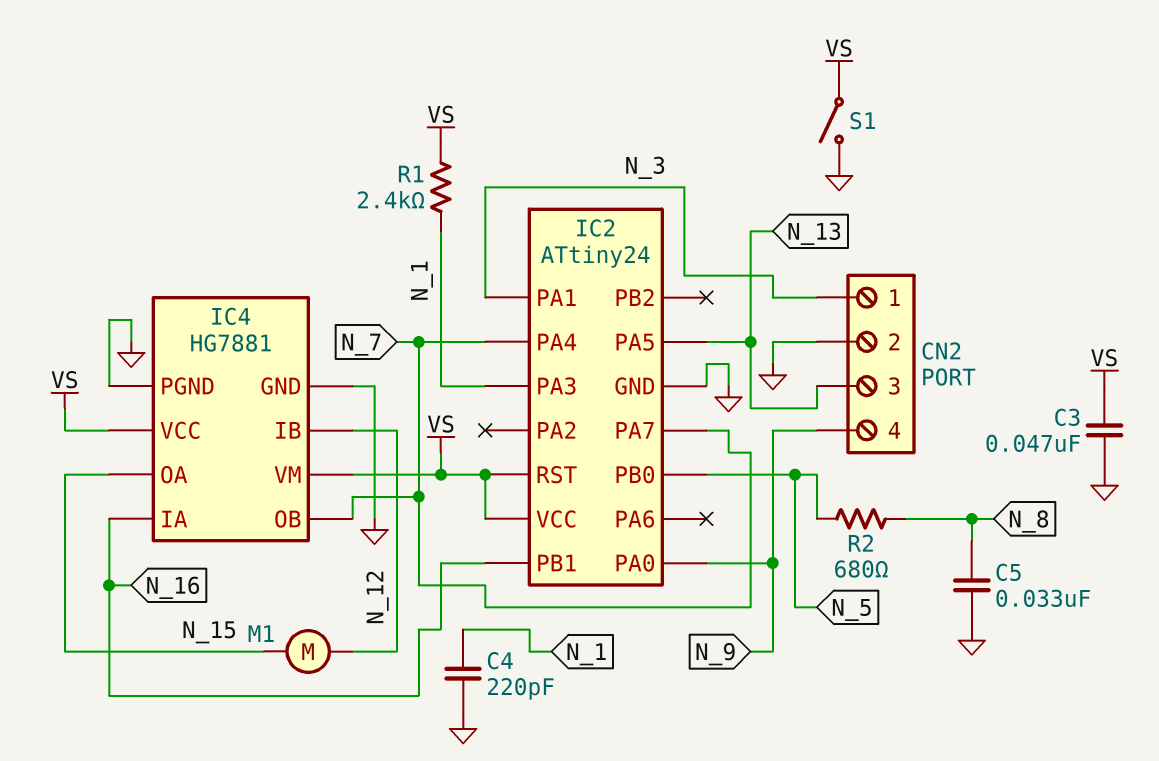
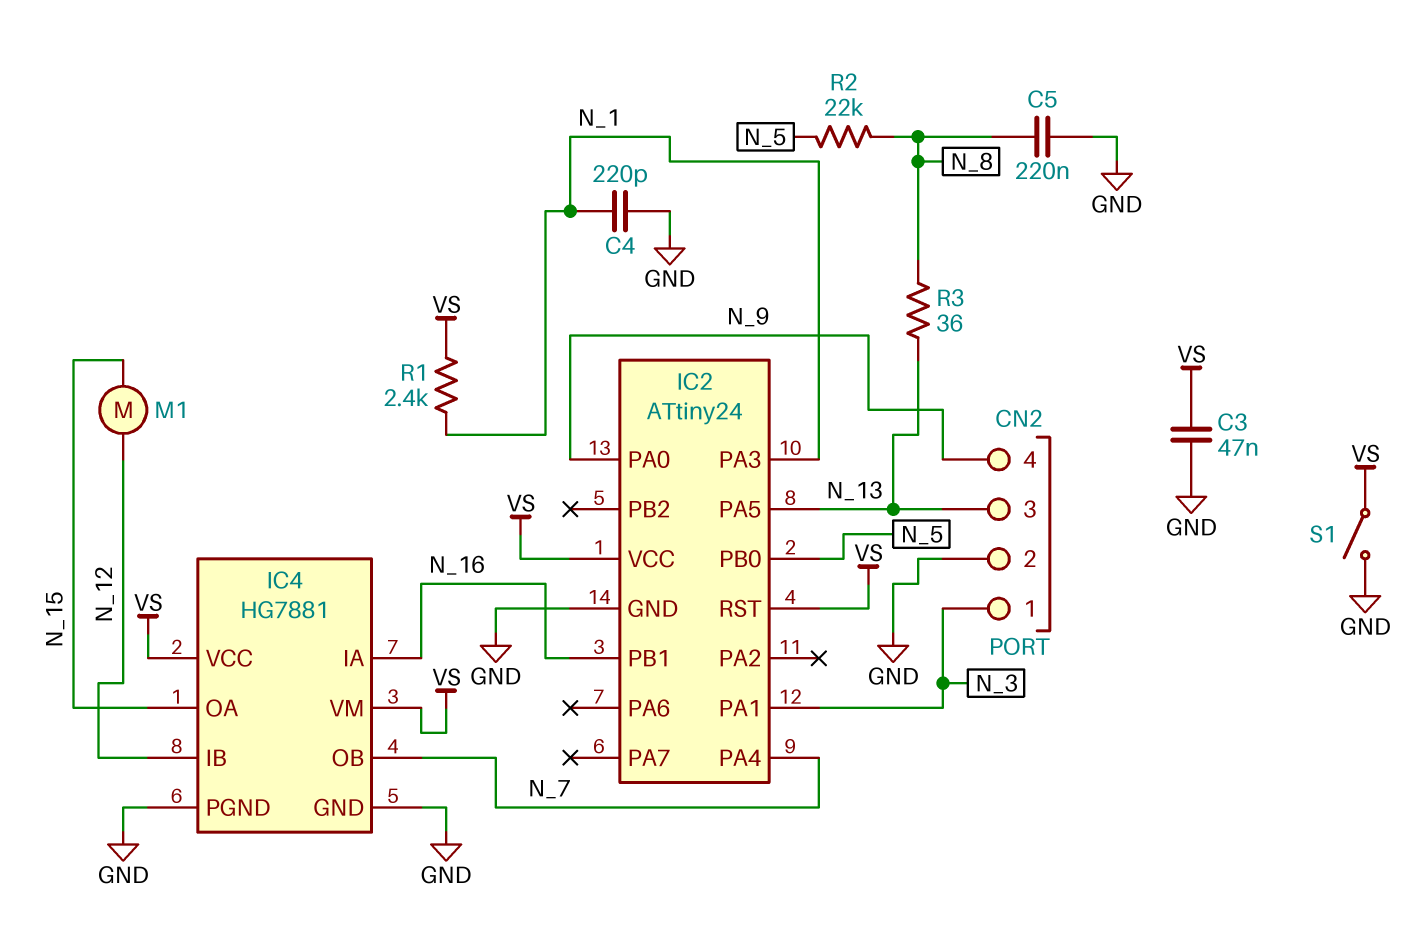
C5: 33nF (GND, N_8) -> 220nF (GND, N_8)
IC2 pin PA7: N_7 -> none
R2: 680 (N_5, N_8) -> 22k (N_5, N_8)
R3: none -> 36 (N_8, N_13)

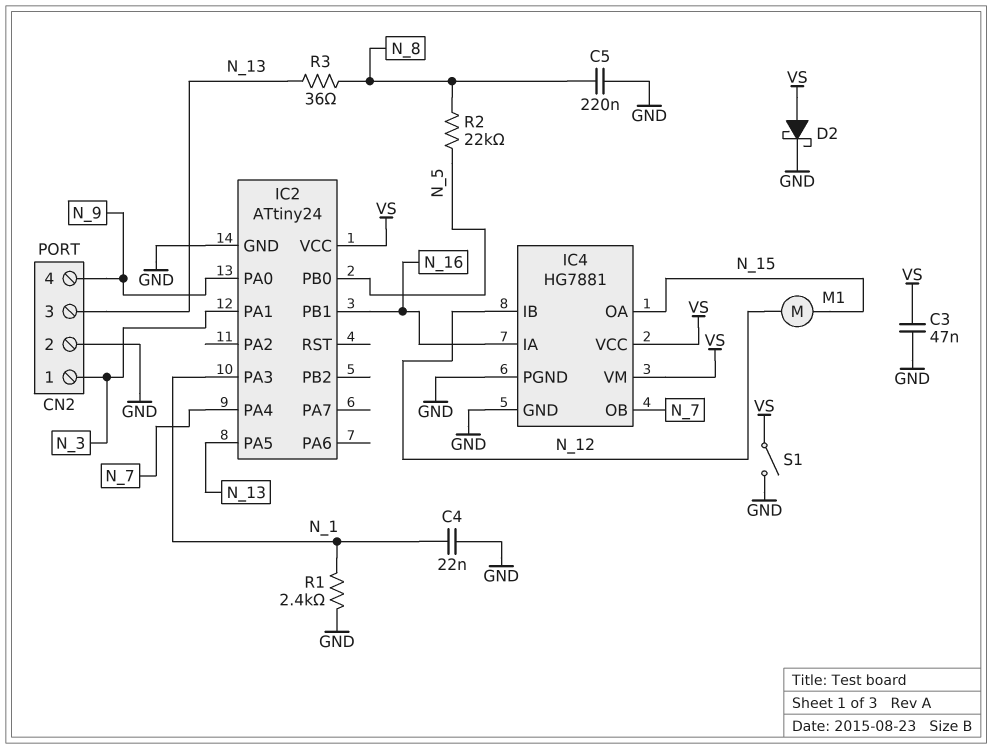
C4: 220pF (GND, N_1) -> 22nF (GND, N_1)
D2: none -> schottky (A VS, K GND)
IC2 pin RST: VS -> none
R1: 2.4k (N_1, VS) -> 2.4k (GND, N_1)

